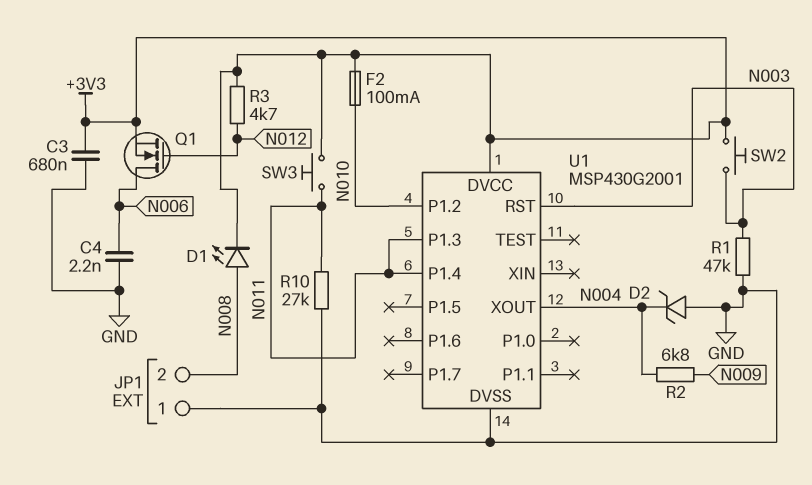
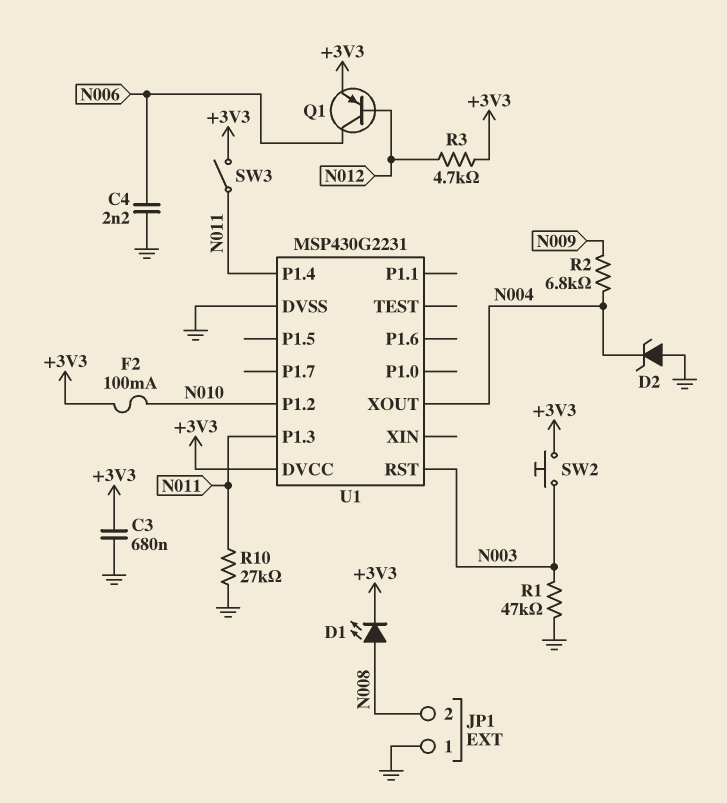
Q1: NMOS (G N012, D N006, S +3V3) -> PNP (B N012, C N006, E +3V3)
SW3: button (+3V3, N011) -> switch (+3V3, N011)
U1: MSP430G2001 -> MSP430G2231

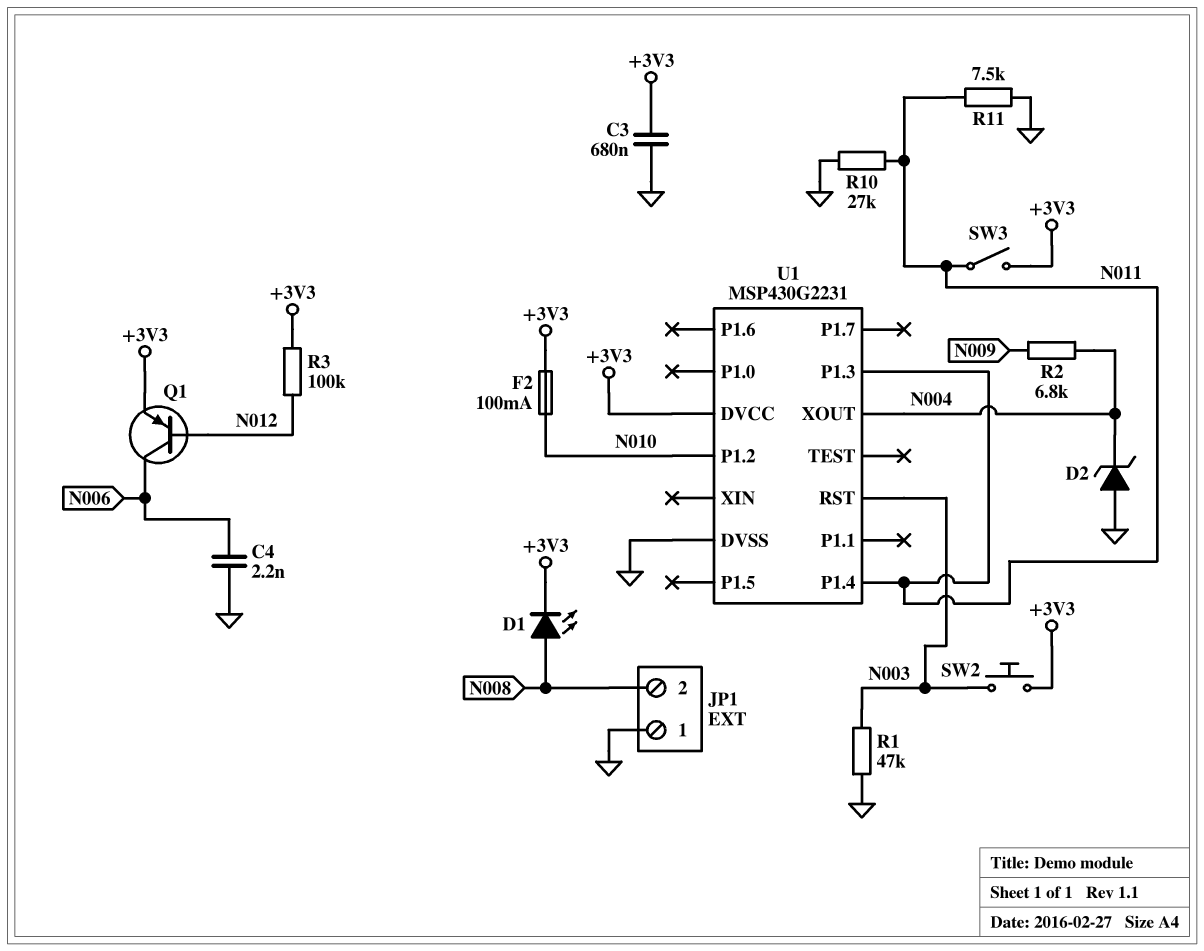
R3: 4.7k (+3V3, N012) -> 100k (+3V3, N012)
R11: none -> 7.5k (GND, N011)

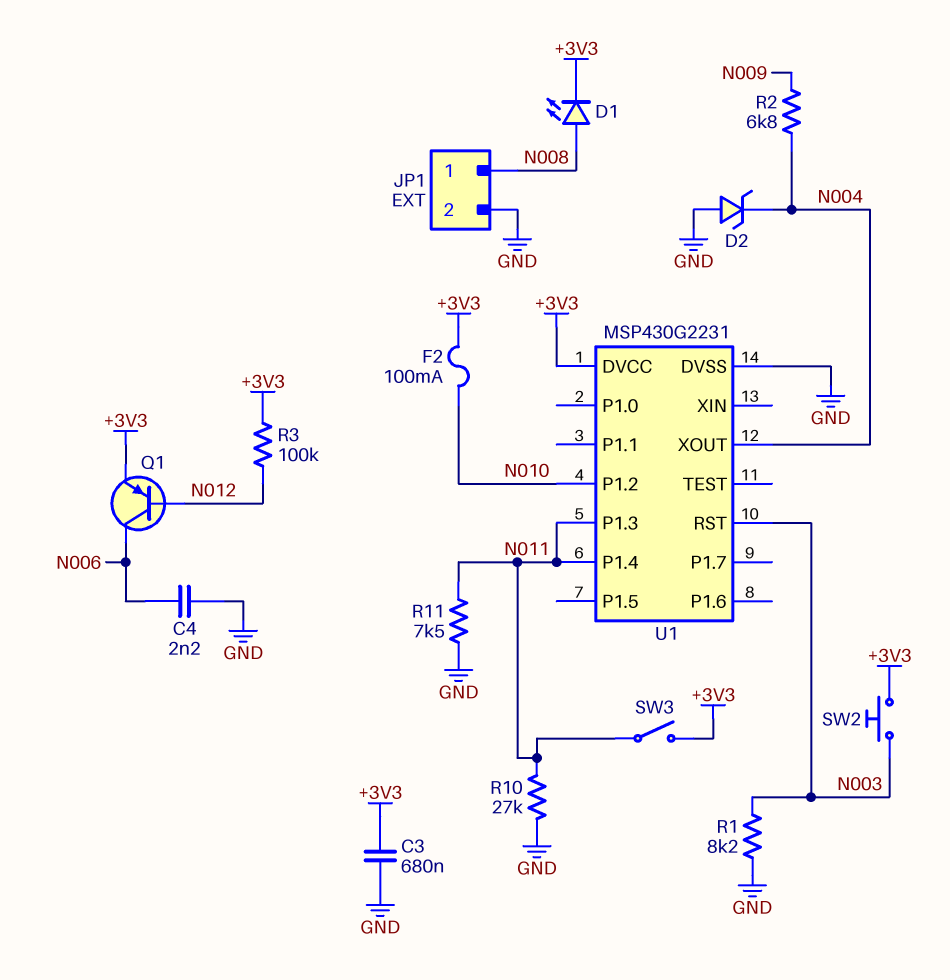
JP1 pin 1: GND -> N008
JP1 pin 2: N008 -> GND
R1: 47k (GND, N003) -> 8.2k (GND, N003)

